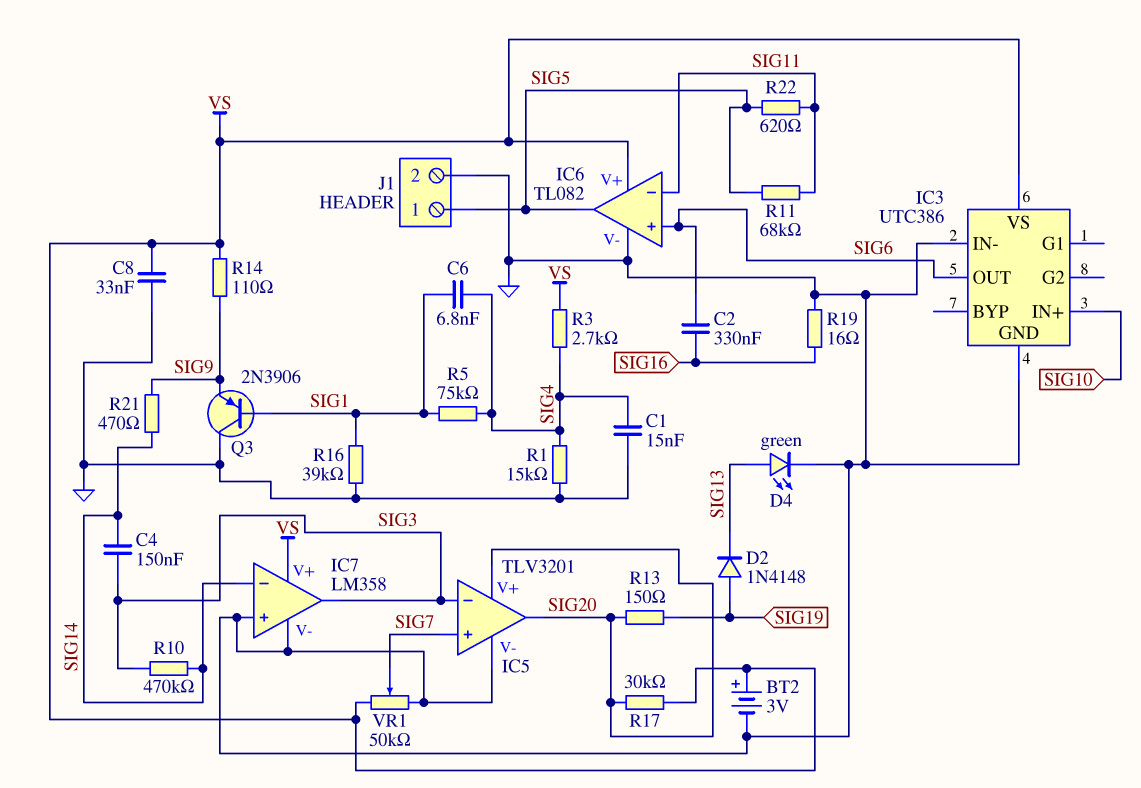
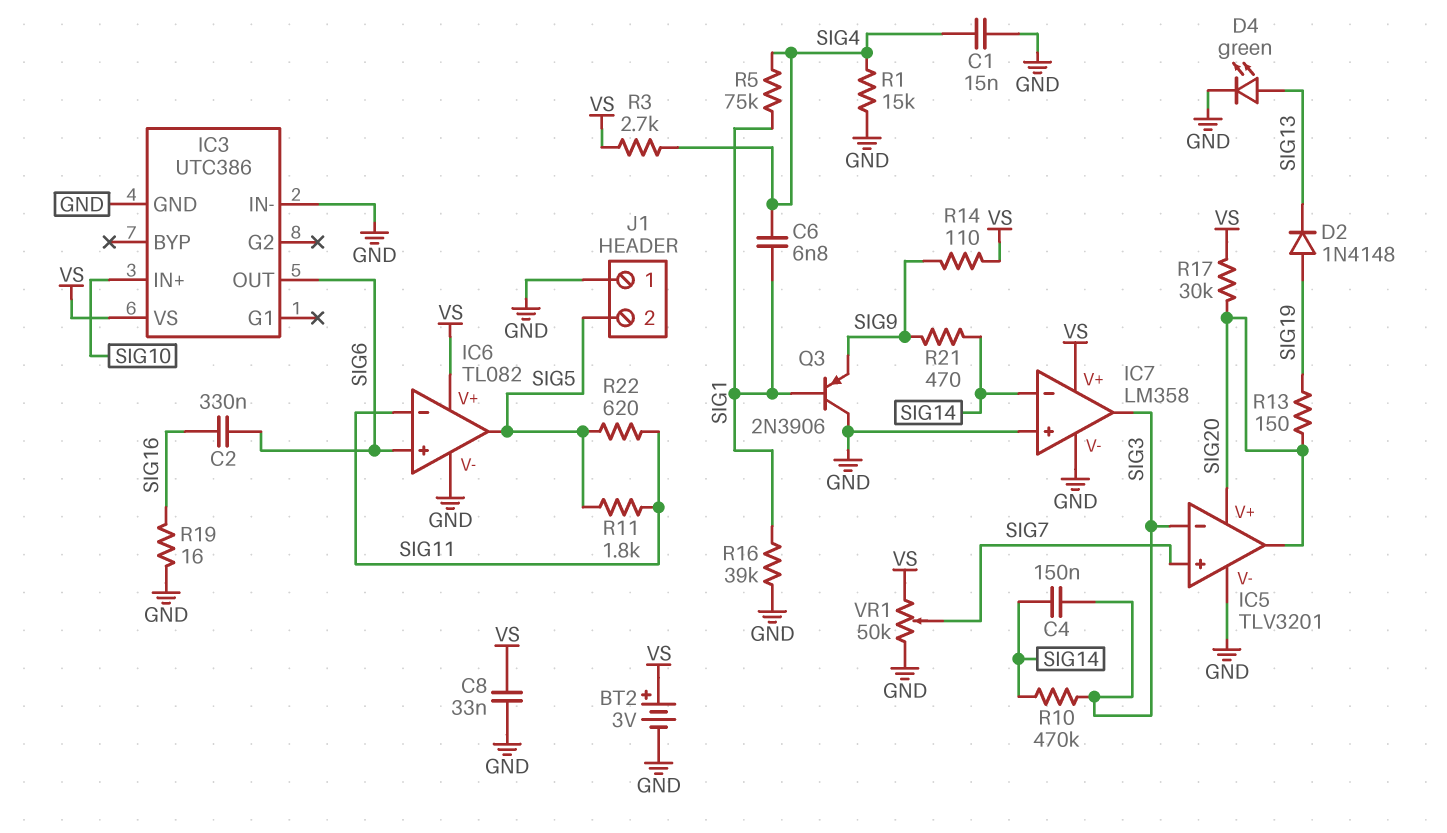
J1 pin 1: SIG5 -> GND
J1 pin 2: GND -> SIG5
R11: 68k (SIG5, SIG11) -> 1.8k (SIG5, SIG11)

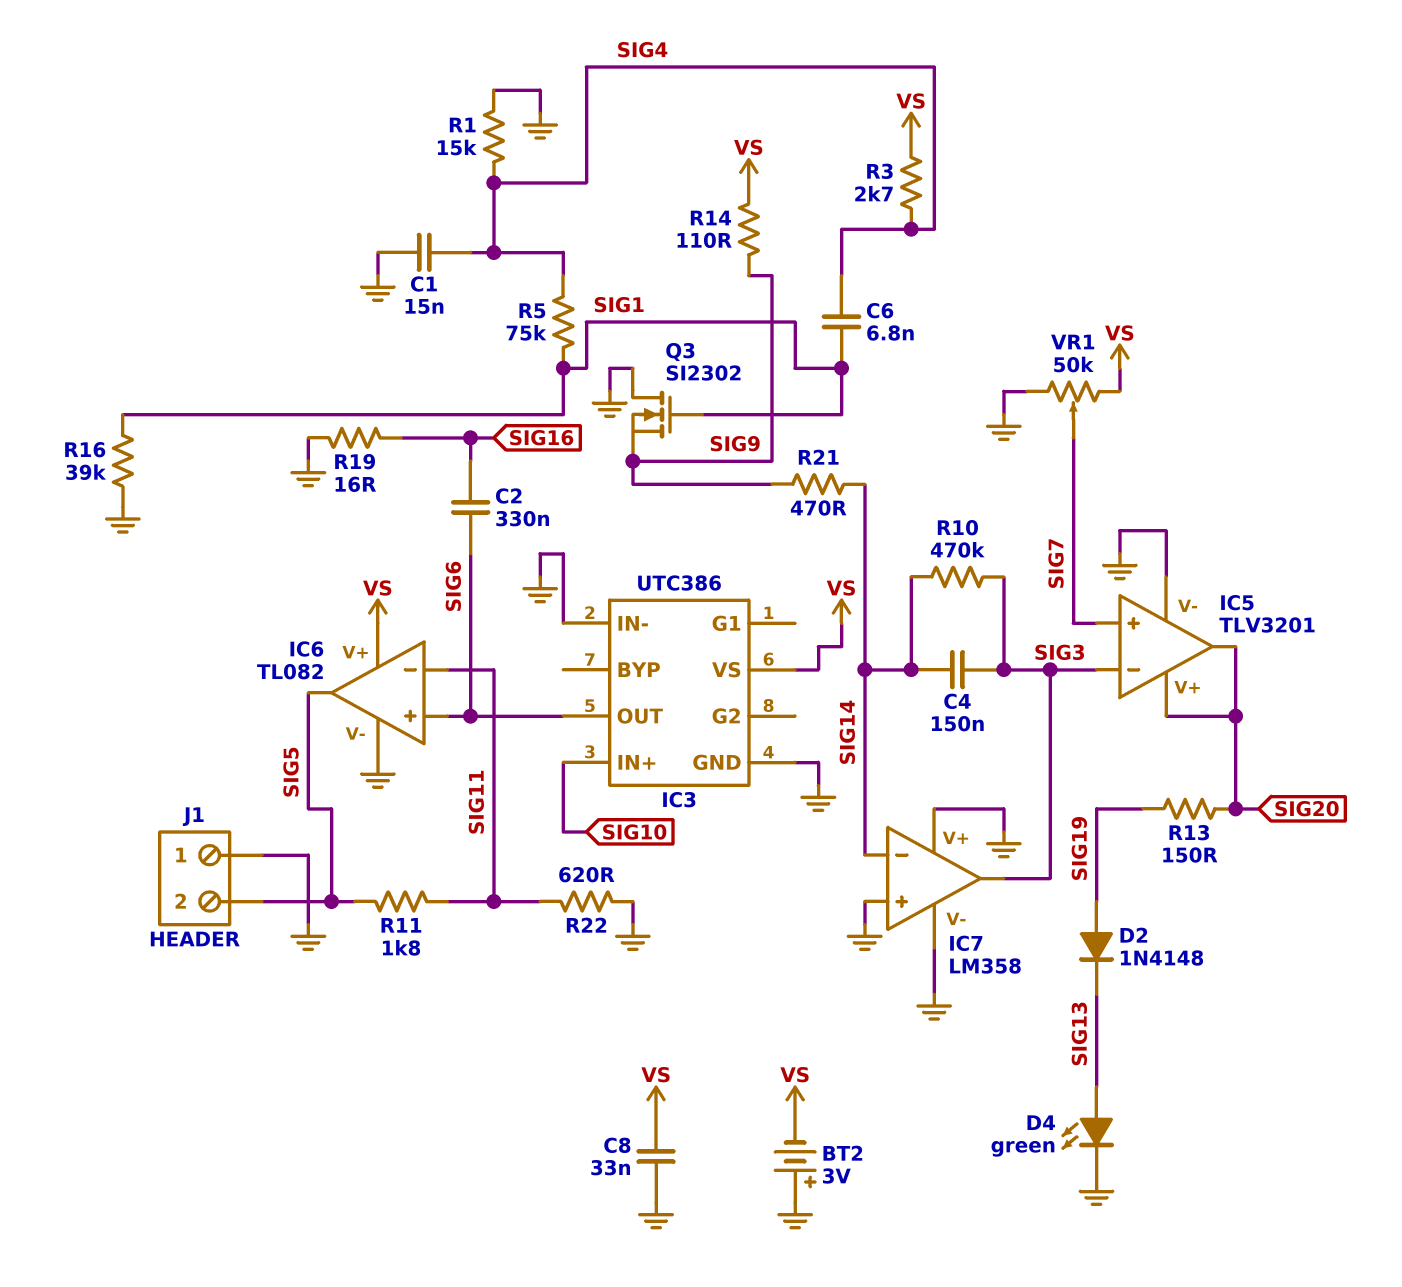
BT2: 3V (plus VS, minus GND) -> 3V (plus GND, minus VS)
IC7 pin V+: VS -> GND
Q3: PNP 2N3906 (B SIG1, C GND, E SIG9) -> NMOS SI2302 (G SIG1, D GND, S SIG9)
R17: 30k (SIG20, VS) -> none
R22: 620 (SIG5, SIG11) -> 620 (GND, SIG11)

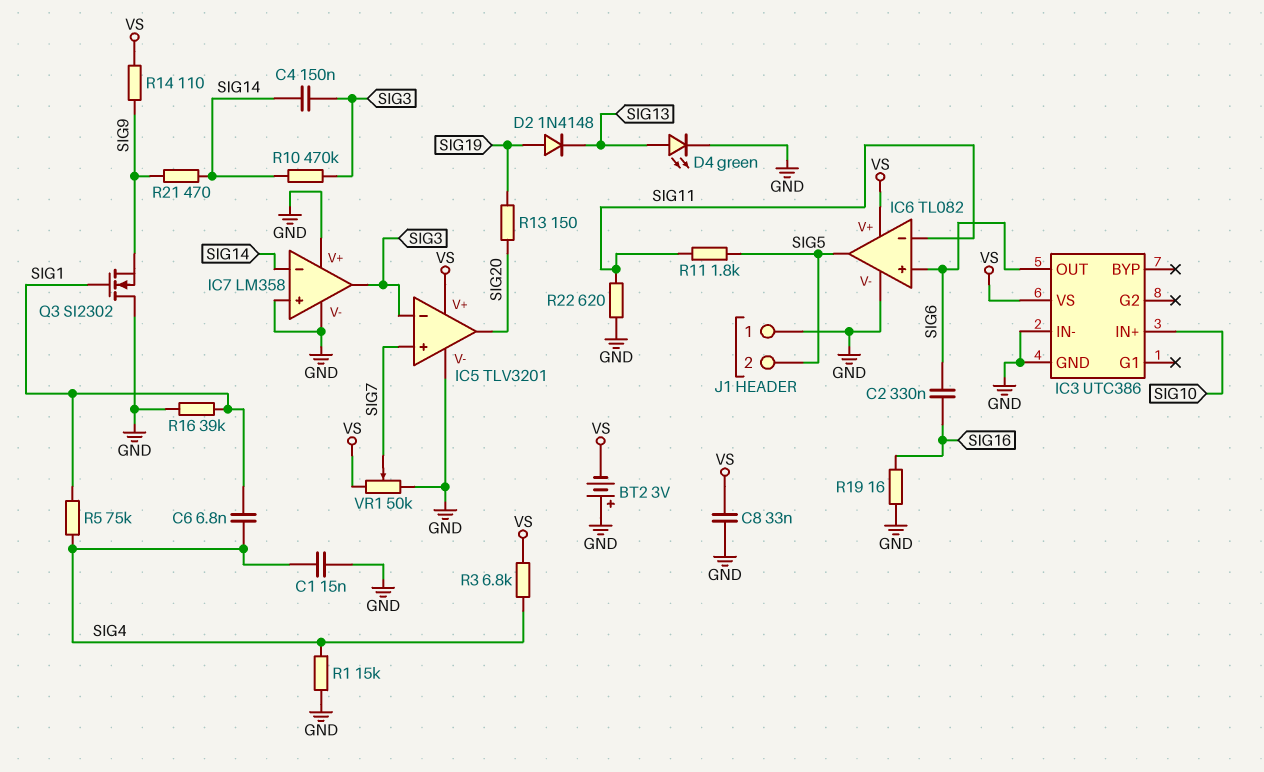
IC5 pin V+: SIG20 -> VS
R3: 2.7k (SIG4, VS) -> 6.8k (SIG4, VS)

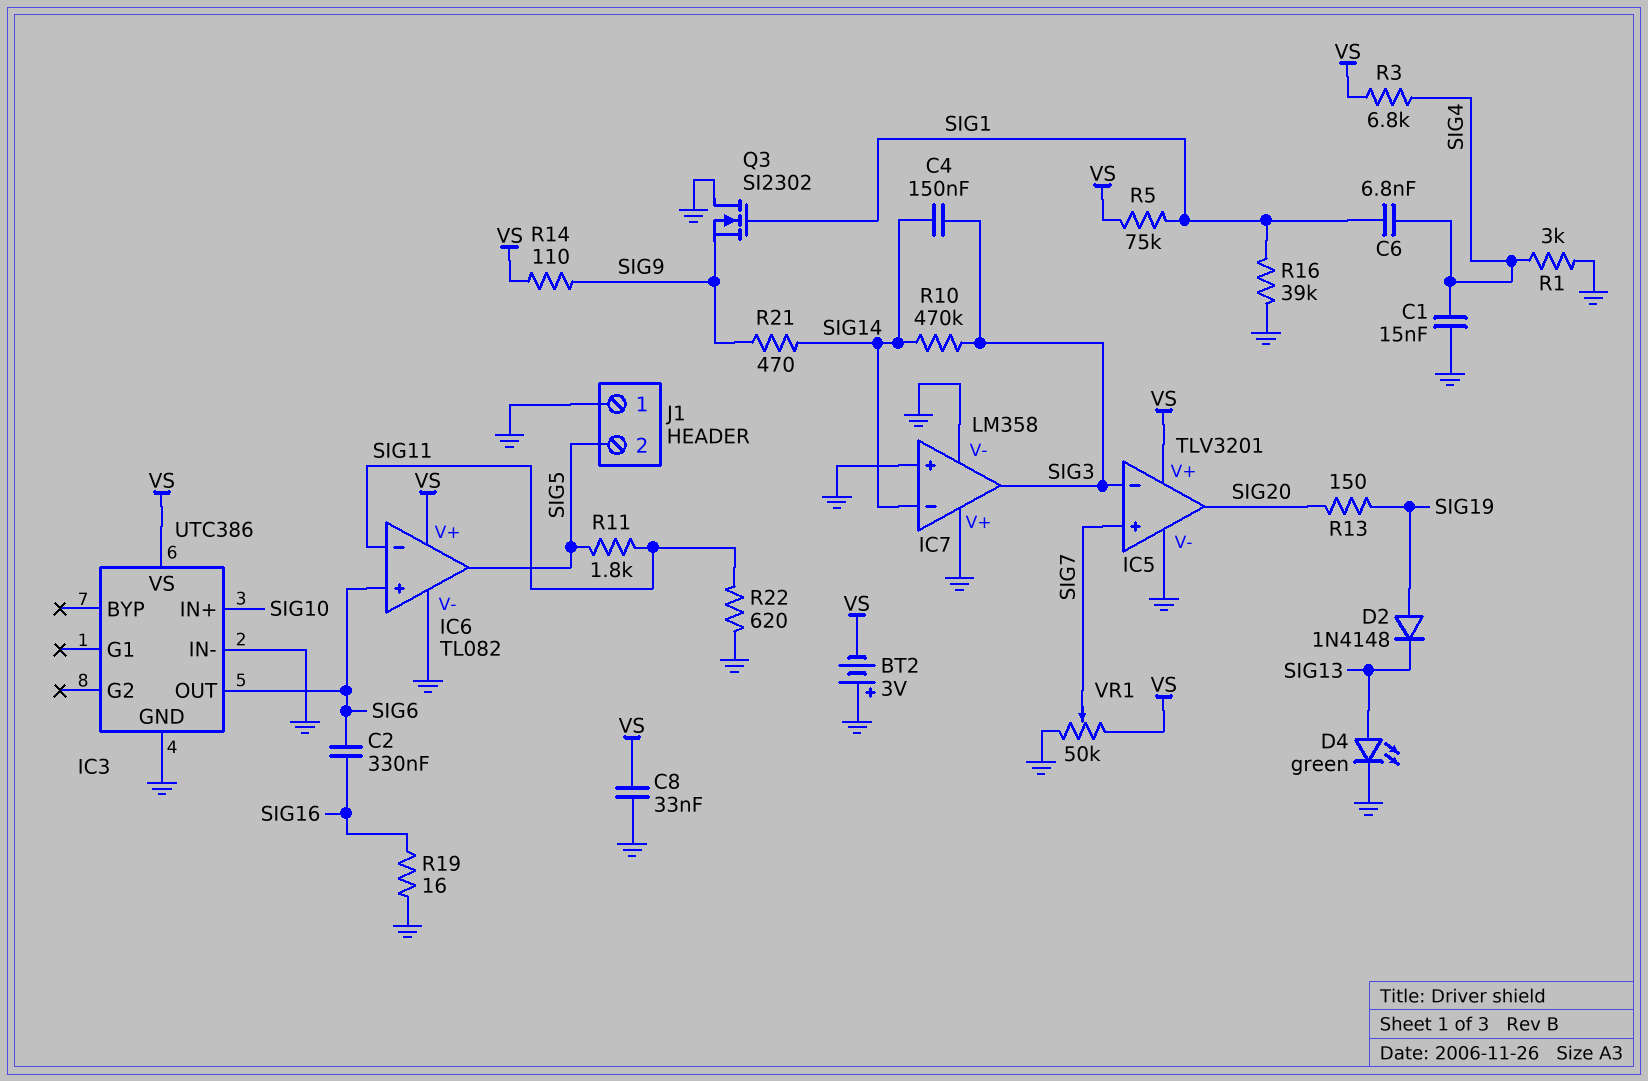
R1: 15k (GND, SIG4) -> 3k (GND, SIG4)
R5: 75k (SIG1, SIG4) -> 75k (SIG1, VS)

